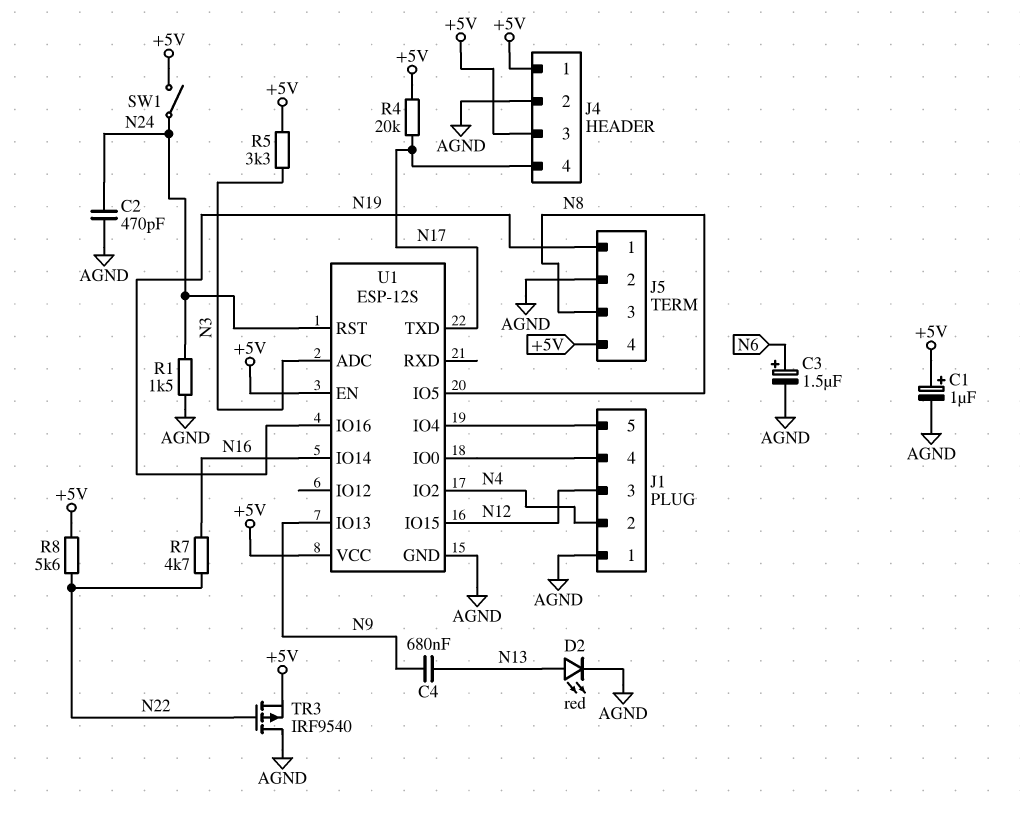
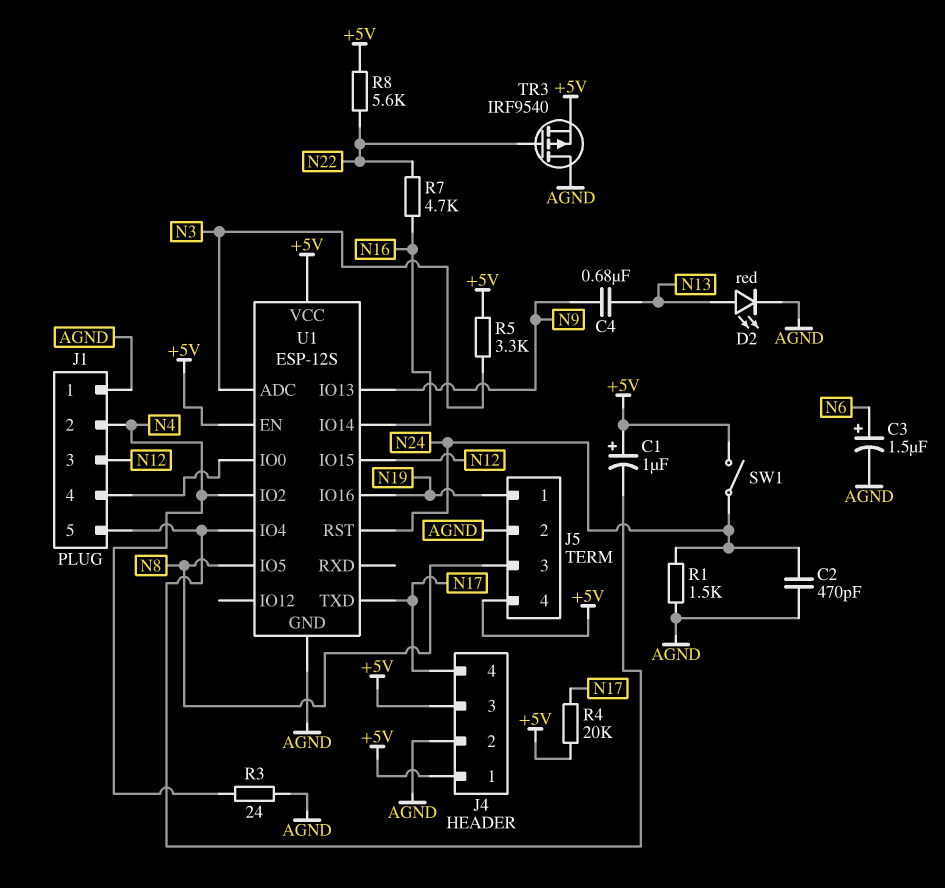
C1: 1uF (plus +5V, minus AGND) -> 1uF (plus +5V, minus J1/5)
R3: none -> 24 (AGND, N4)

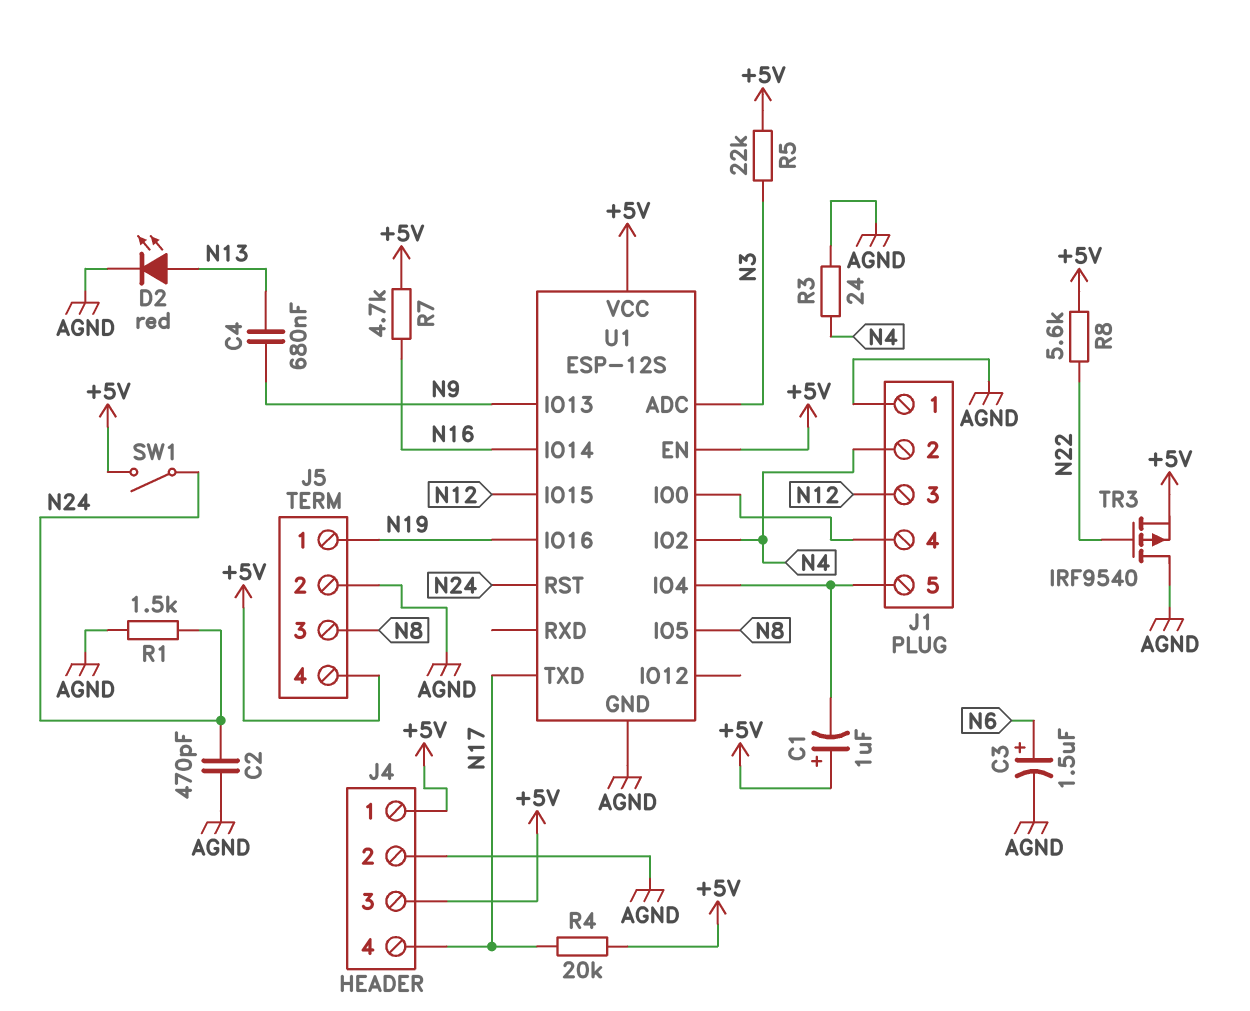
R5: 3.3k (+5V, N3) -> 22k (+5V, N3)
R7: 4.7k (N16, N22) -> 4.7k (+5V, N16)

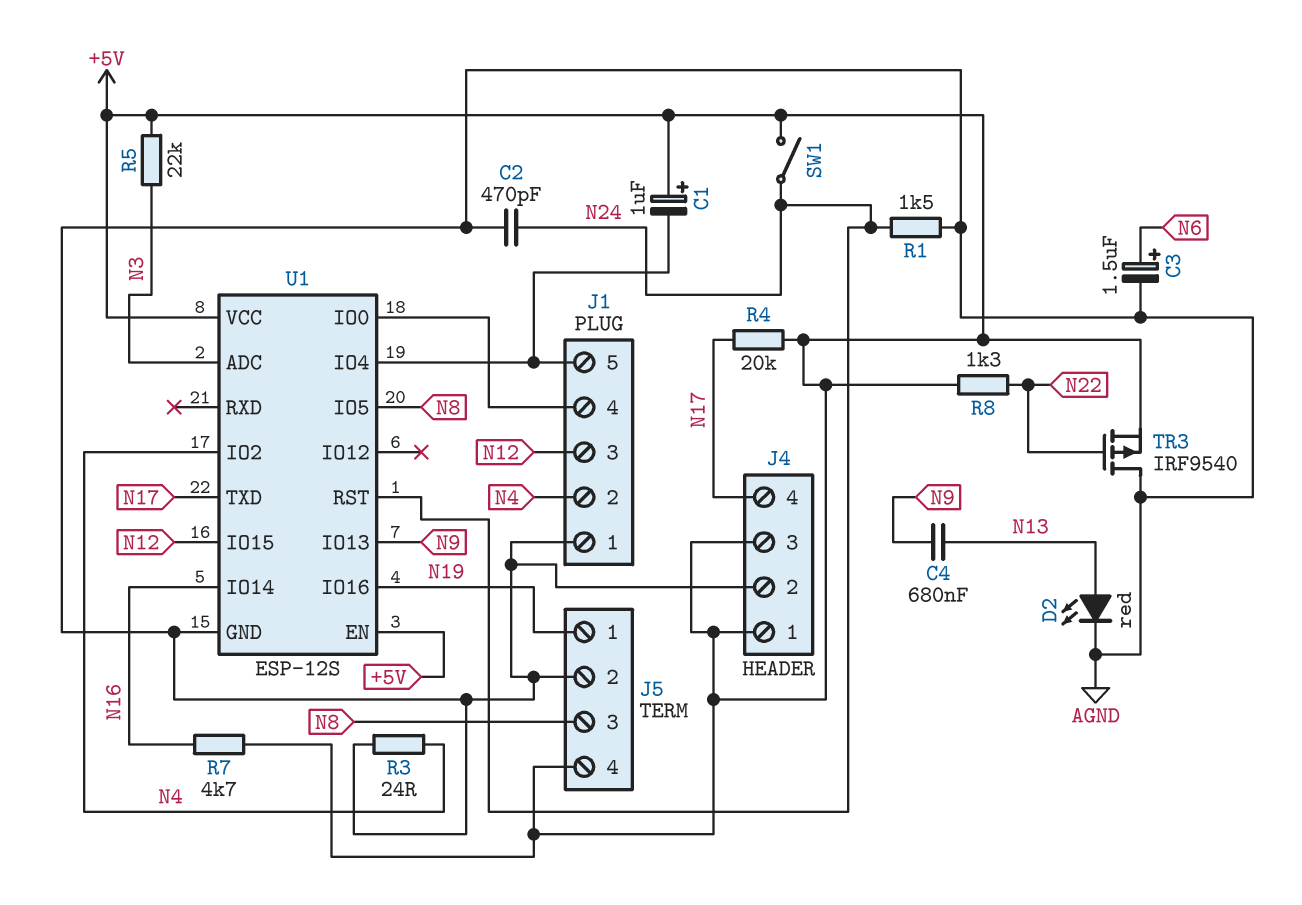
R8: 5.6k (+5V, N22) -> 1.3k (+5V, N22)

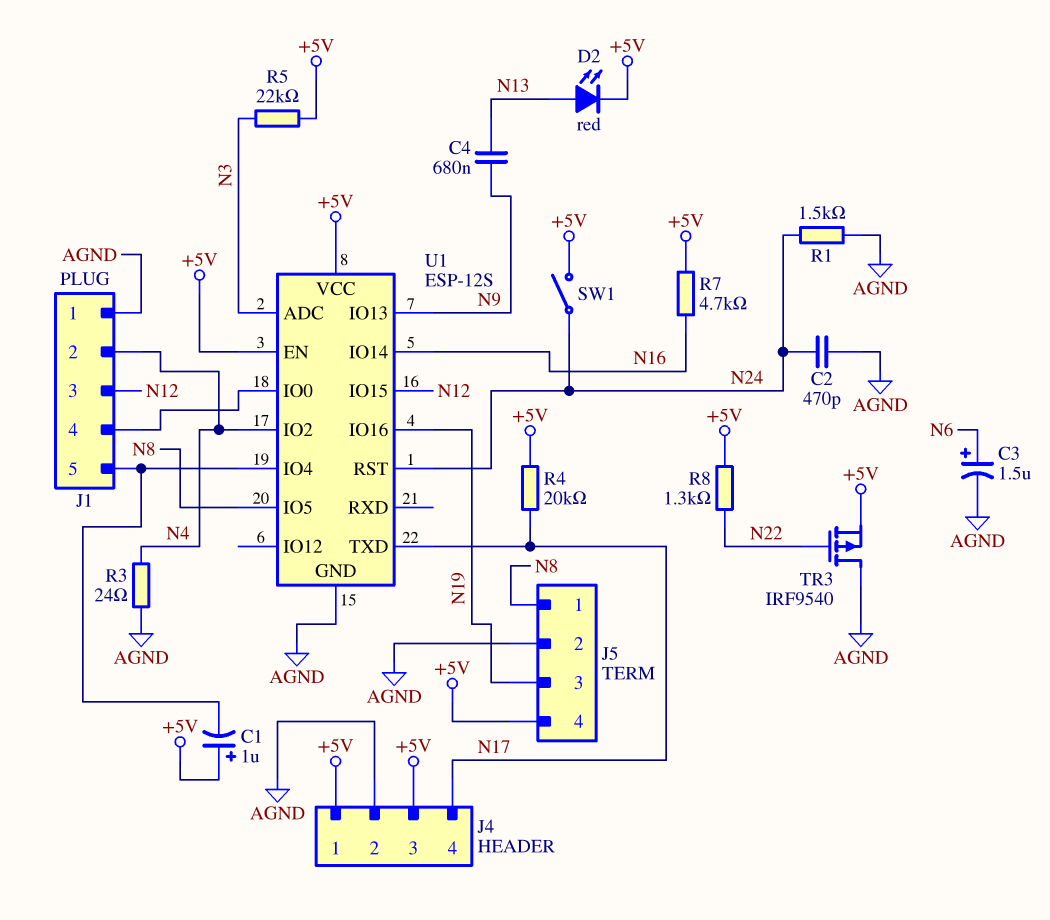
D2: LED red (A N13, K AGND) -> LED red (A N13, K +5V)
J5 pin 1: N19 -> N8
J5 pin 3: N8 -> N19

